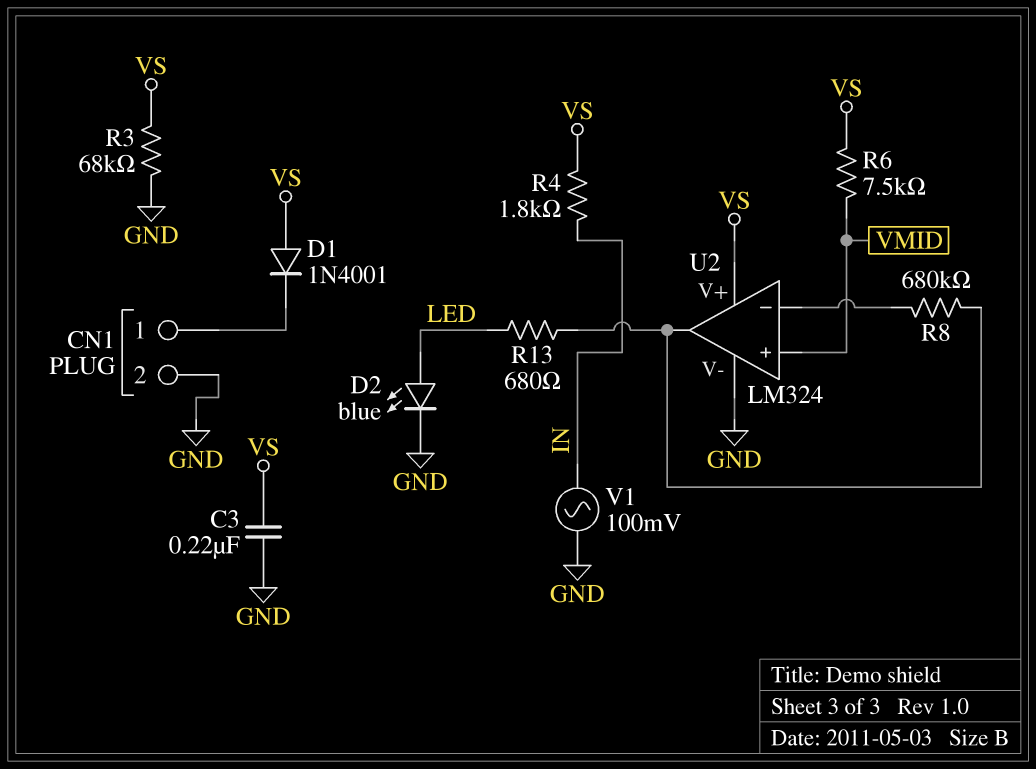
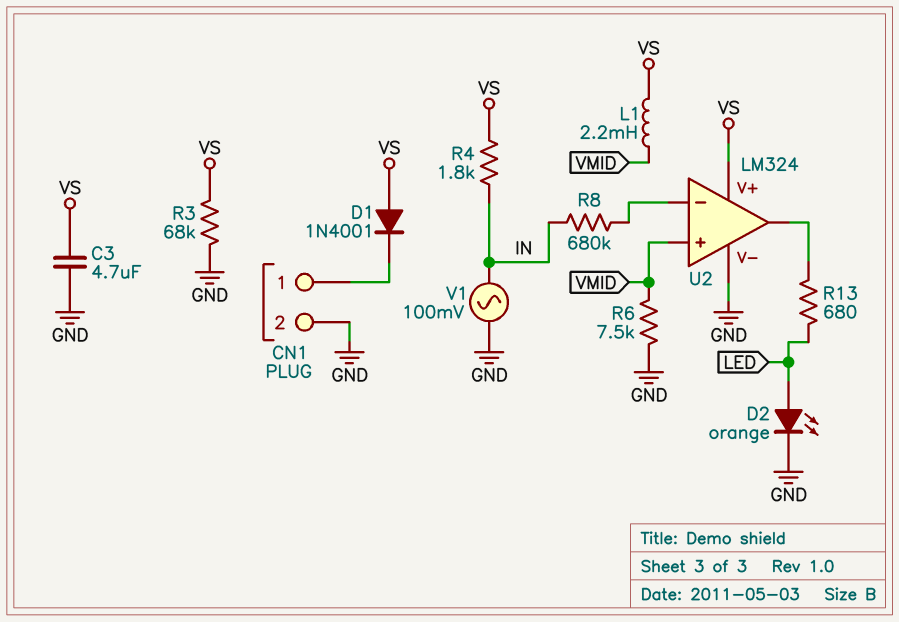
C3: 220nF (GND, VS) -> 4.7uF (GND, VS)
D2: LED blue (A LED, K GND) -> LED orange (A LED, K GND)
L1: none -> 2.2mH (VMID, VS)
R6: 7.5k (VMID, VS) -> 7.5k (GND, VMID)
R8: 680k (U2/in-, U2/out) -> 680k (IN, U2/in-)

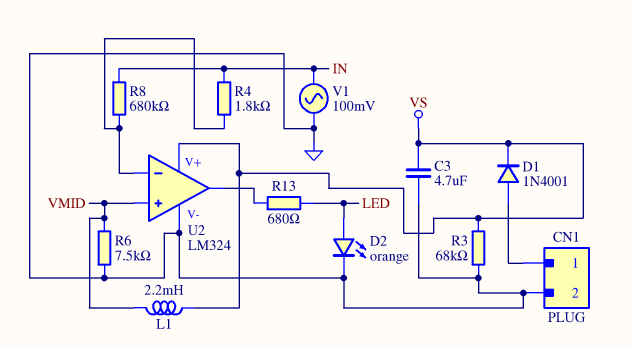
D1: diode 1N4001 (A VS, K CN1/1) -> diode 1N4001 (A CN1/1, K VS)
R4: 1.8k (IN, VS) -> 1.8k (IN, U2/in-)

